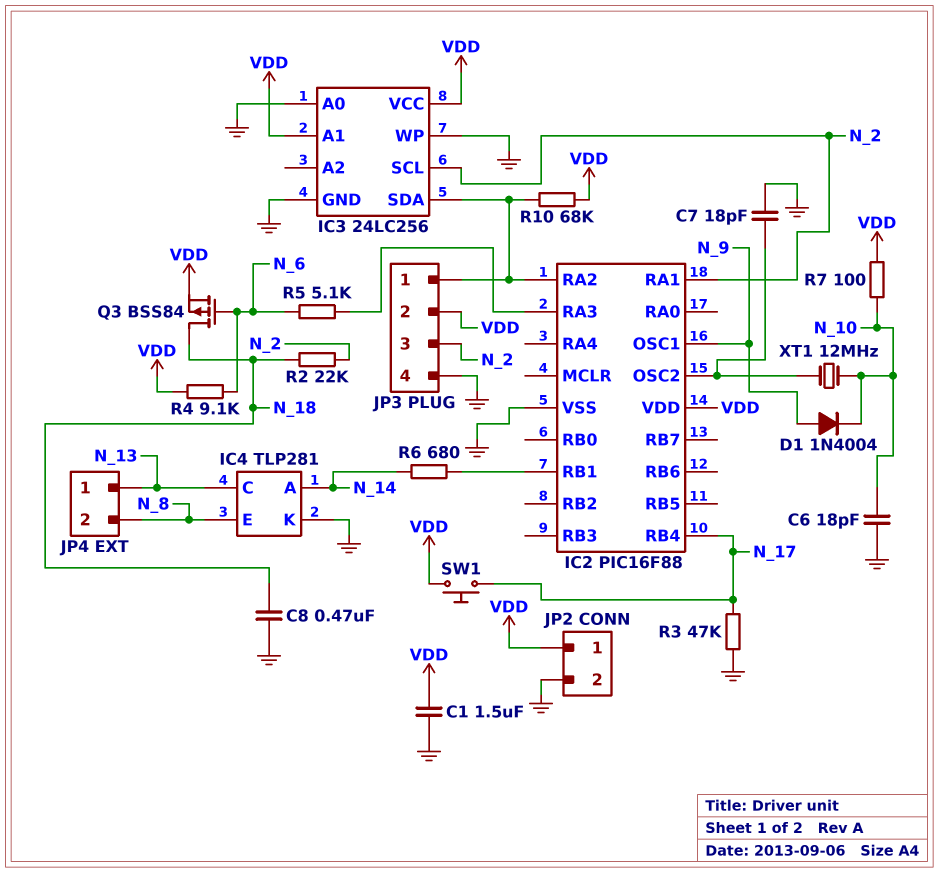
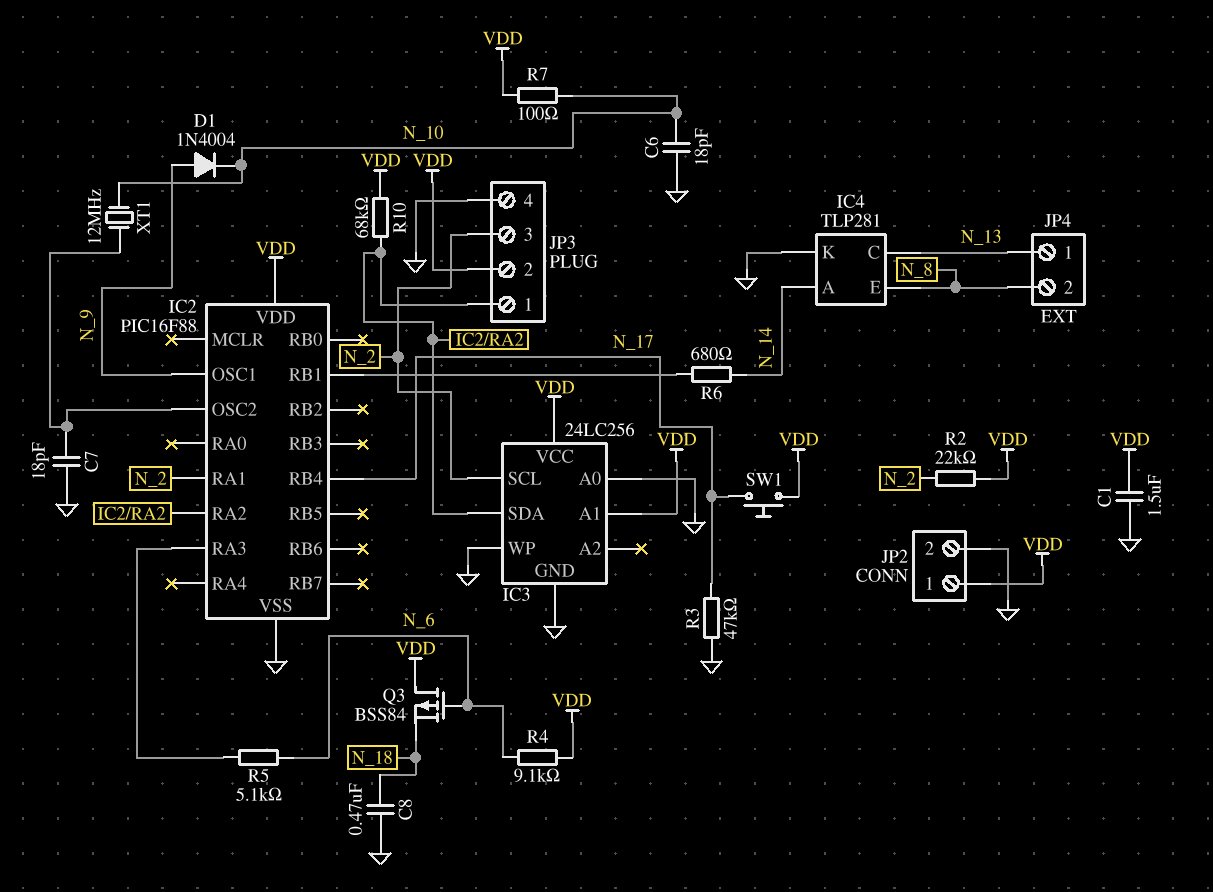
Q3: PMOS BSS84 (G N_6, D N_18, S VDD) -> PMOS BSS84 (G N_6, D VDD, S N_18)
R2: 22k (N_2, N_18) -> 22k (N_2, VDD)

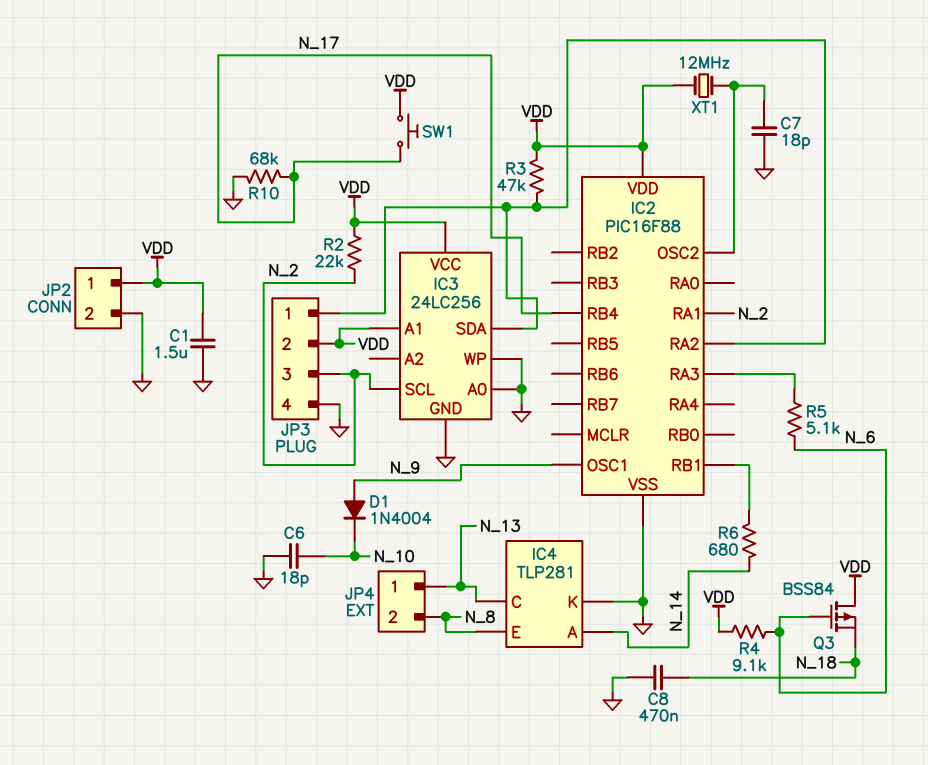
R3: 47k (GND, N_17) -> 47k (IC2/RA2, VDD)
R7: 100 (N_10, VDD) -> none
R10: 68k (IC2/RA2, VDD) -> 68k (GND, N_17)
XT1: 12MHz (IC2/OSC2, N_10) -> 12MHz (IC2/OSC2, VDD)

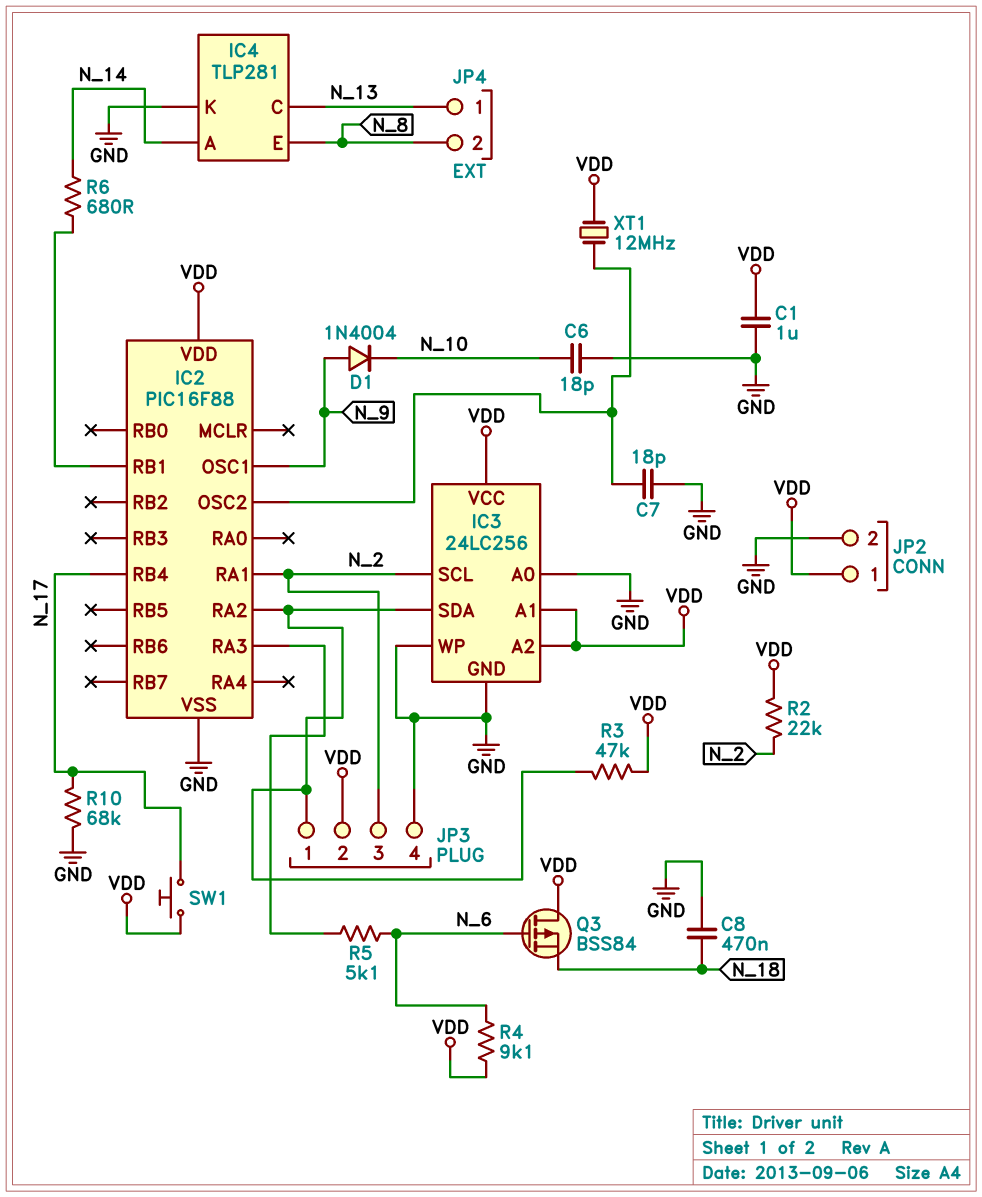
C1: 1.5uF (GND, VDD) -> 1uF (GND, VDD)
IC3 pin A2: none -> VDD

